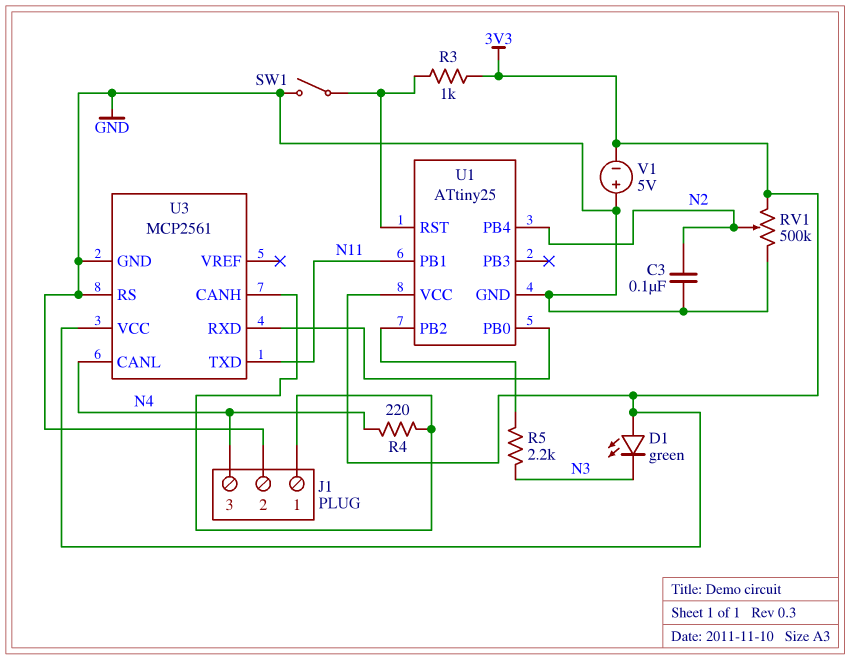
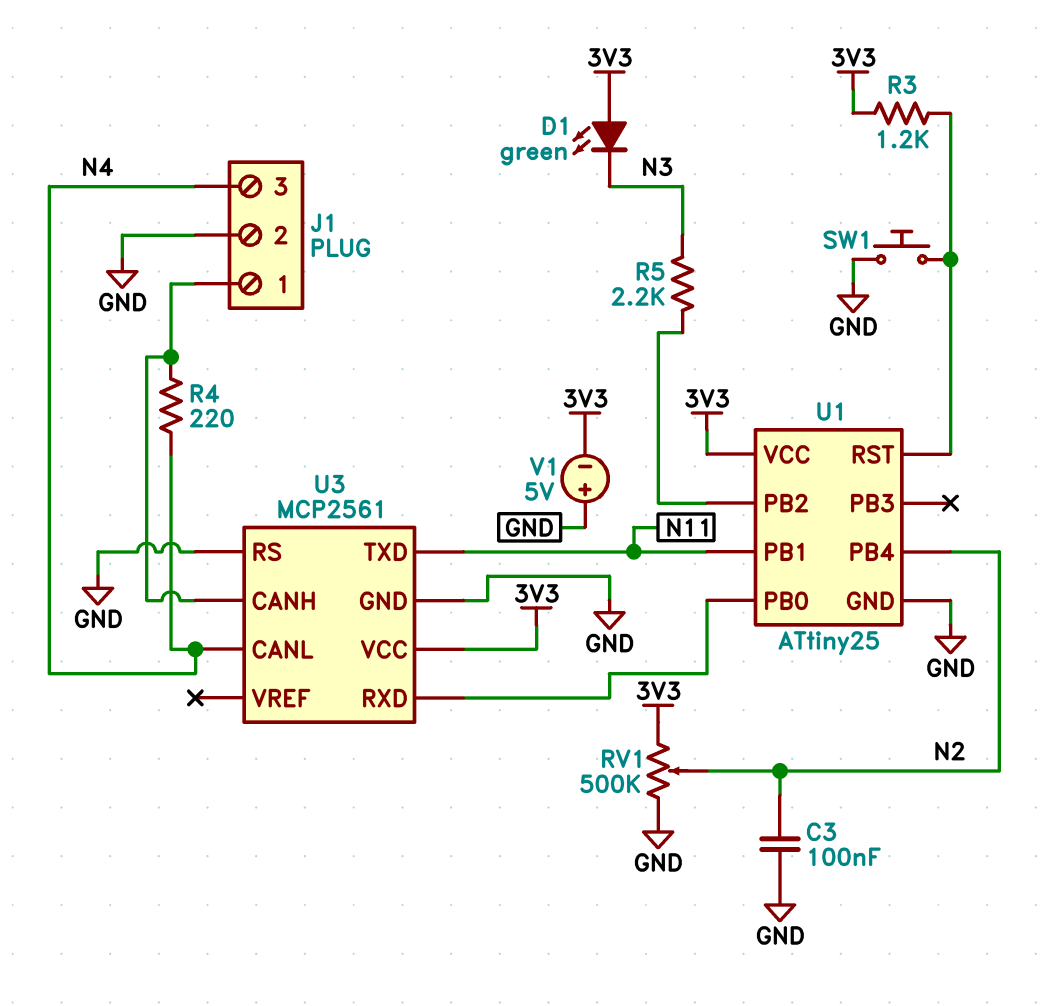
R3: 1k (3V3, U1/RST) -> 1.2k (3V3, U1/RST)
SW1: switch (GND, U1/RST) -> button (GND, U1/RST)

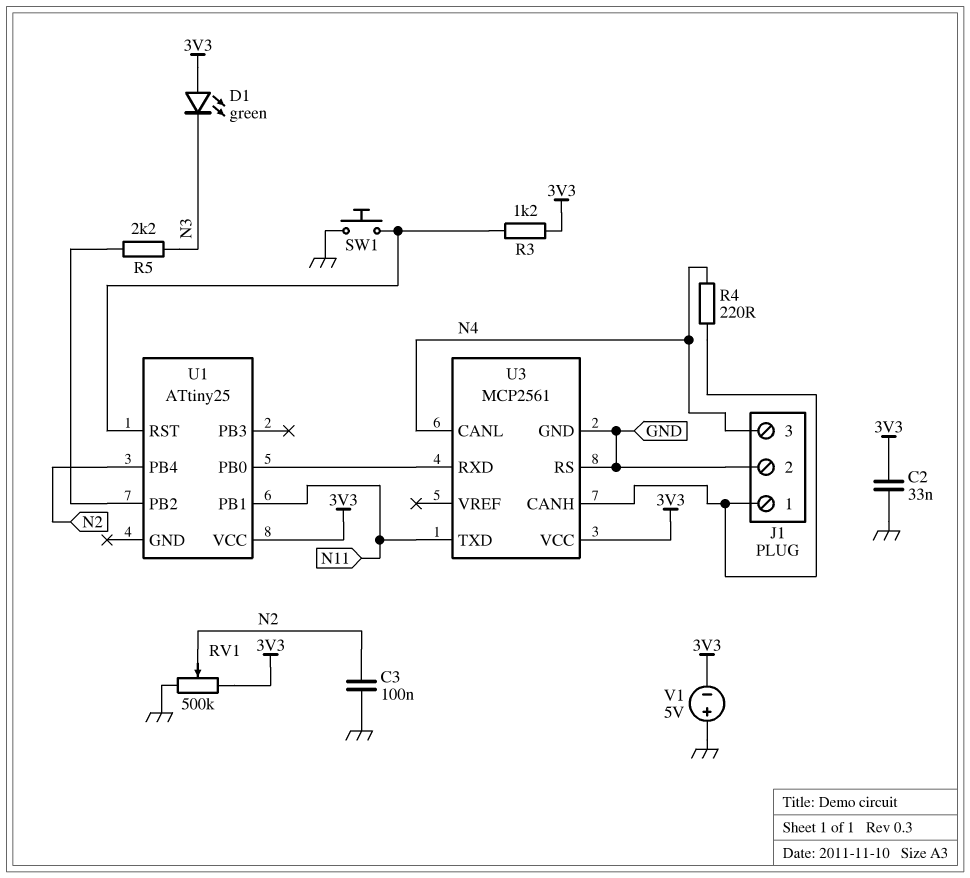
C2: none -> 33nF (3V3, GND)
U1 pin GND: GND -> none

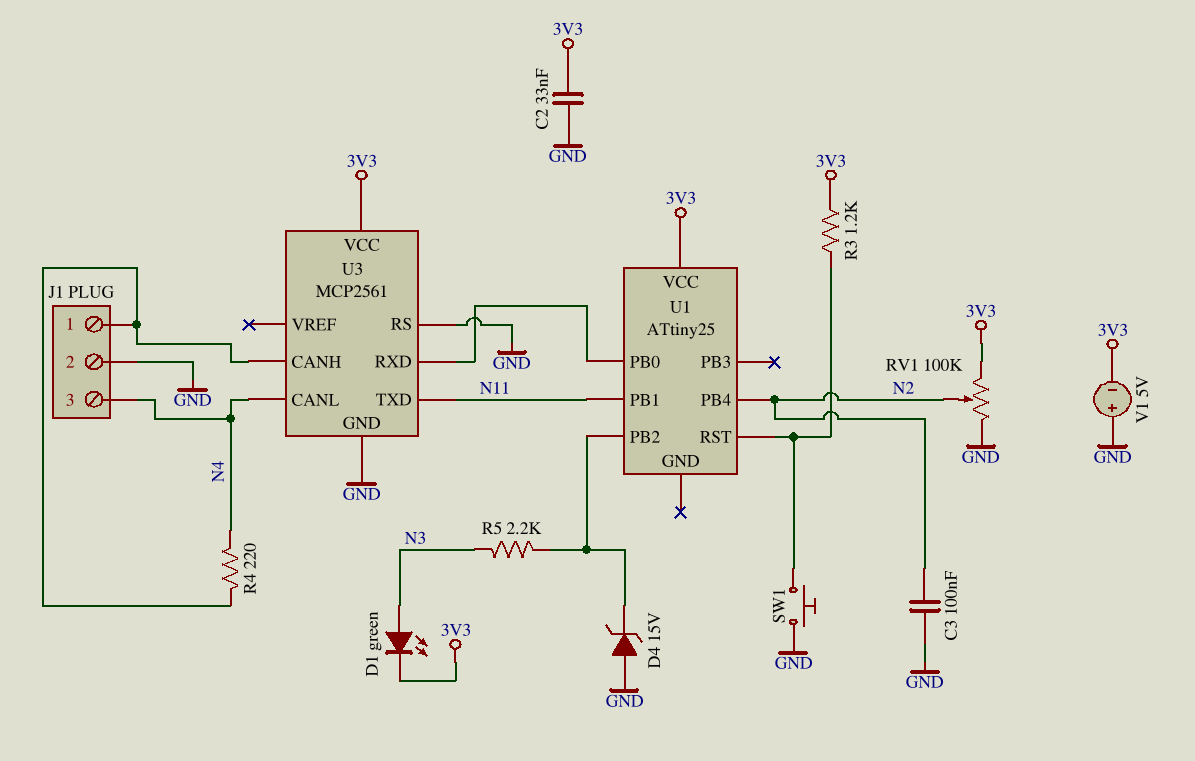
D1: LED green (A 3V3, K N3) -> LED green (A N3, K 3V3)
D4: none -> zener 15V (A GND, K U1/PB2)
RV1: 500k (3V3, GND, wiper N2) -> 100k (3V3, GND, wiper N2)

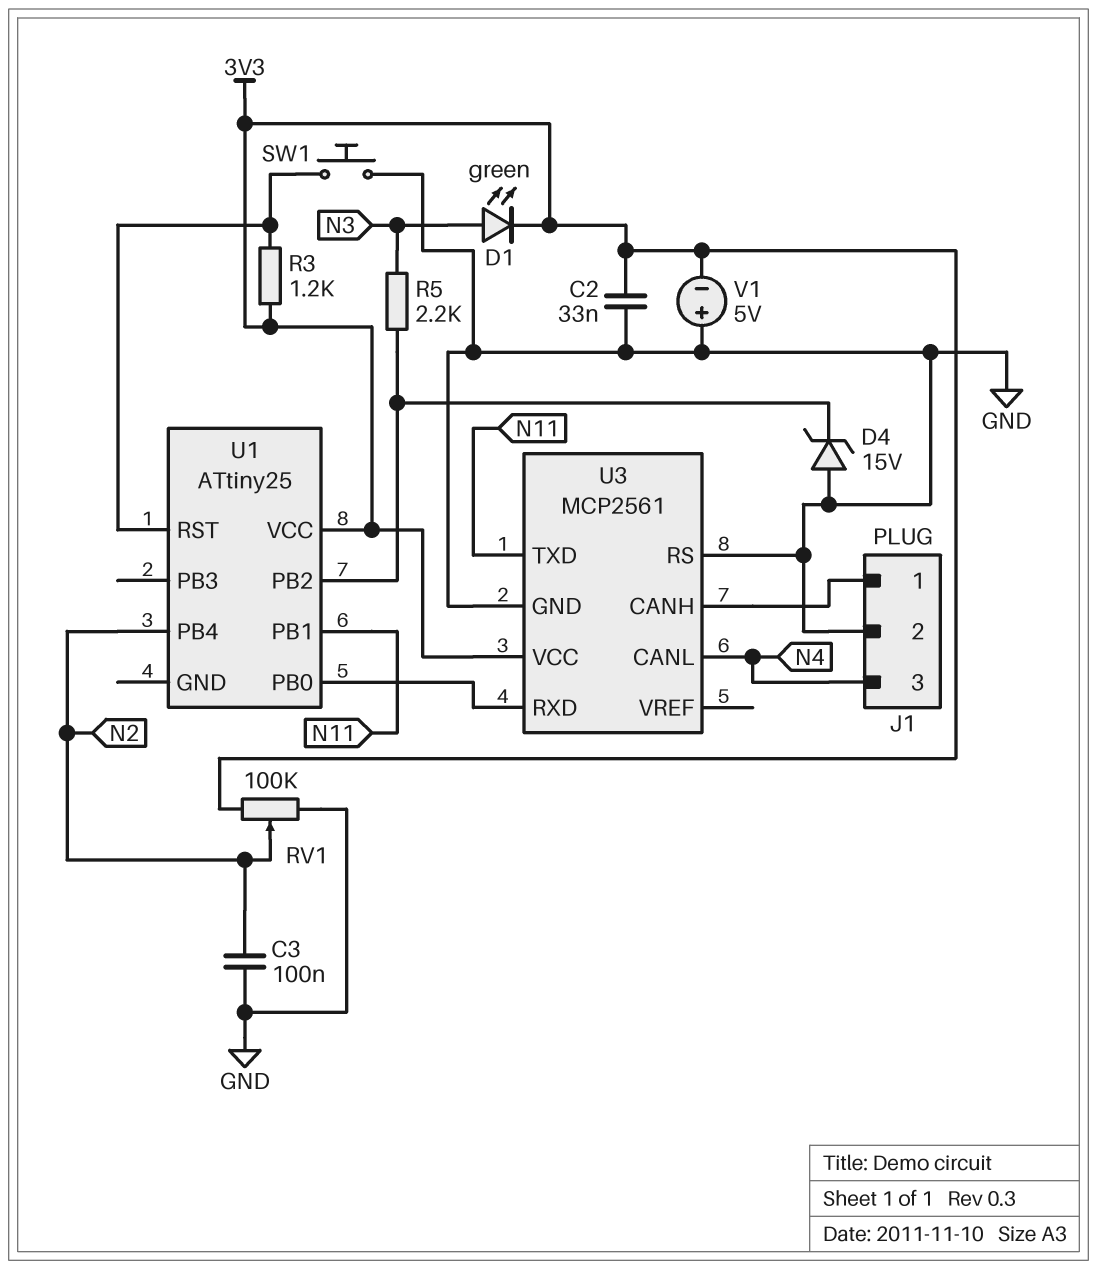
R4: 220 (J1/1, N4) -> none

